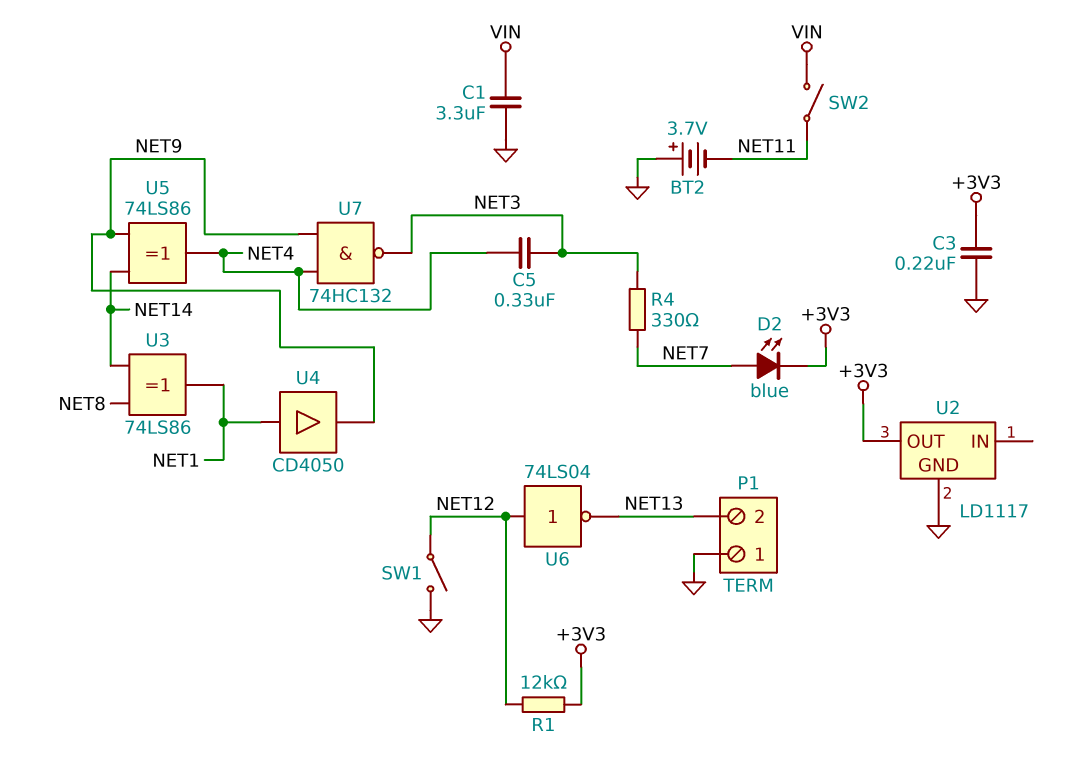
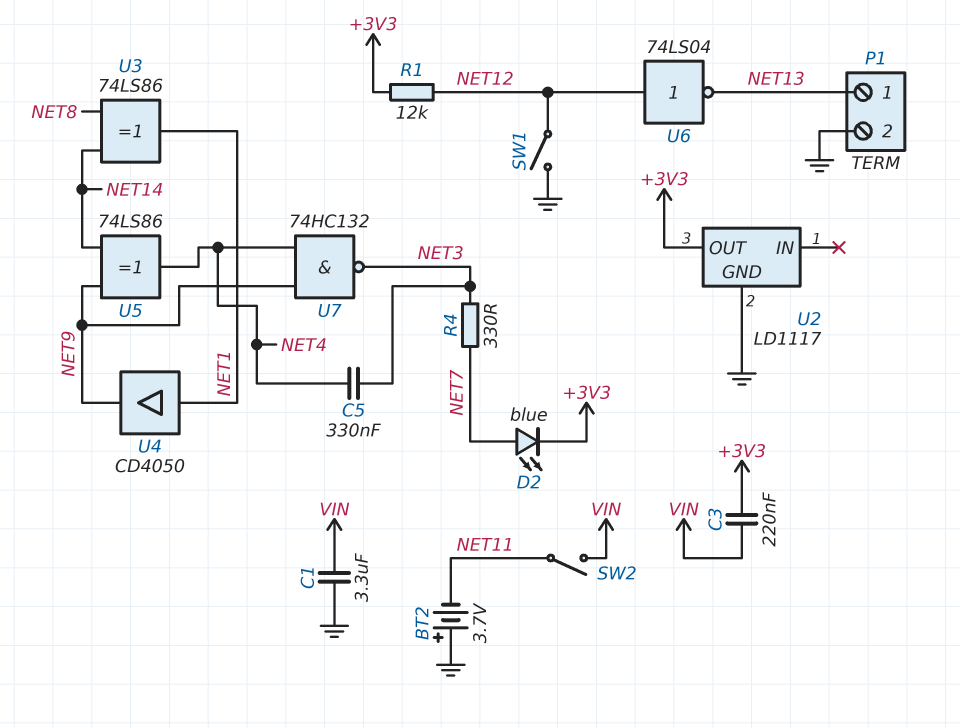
C3: 220nF (+3V3, GND) -> 220nF (+3V3, VIN)
P1 pin 1: GND -> NET13
P1 pin 2: NET13 -> GND

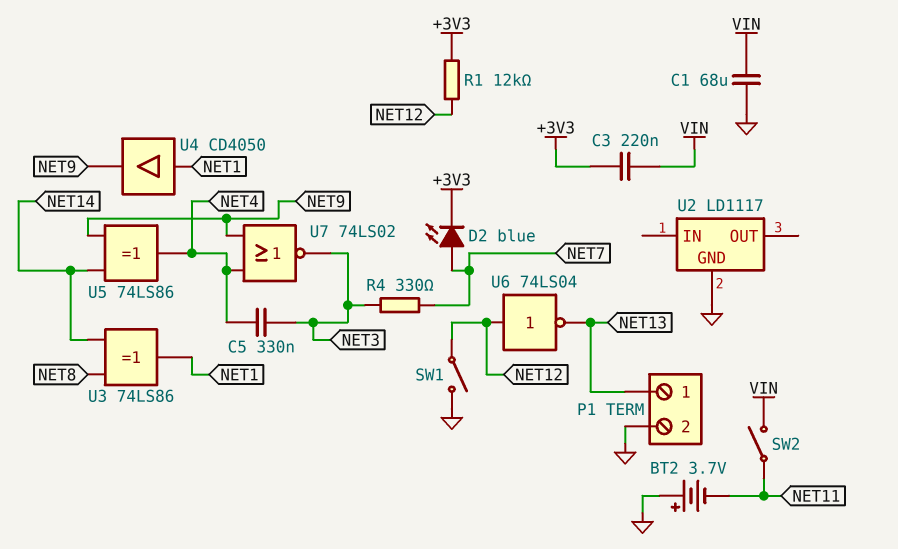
C1: 3.3uF (GND, VIN) -> 68uF (GND, VIN)
U2 pin OUT: +3V3 -> none
U7: NAND 74HC132 (in NET4, in NET9, out NET3) -> NOR 74LS02 (in NET4, in NET9, out NET3)

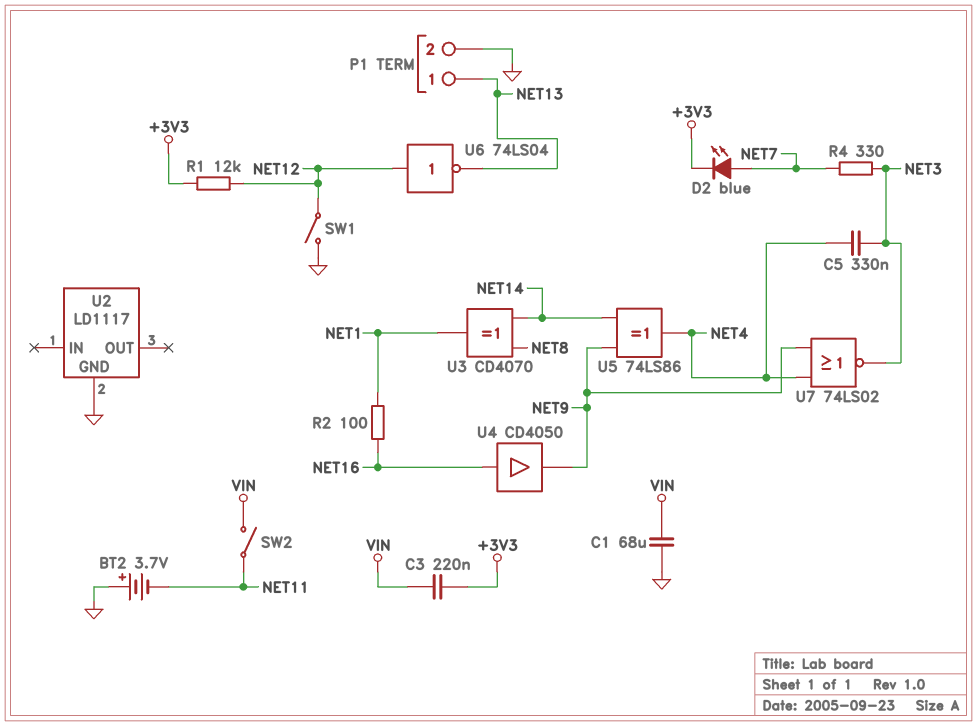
R2: none -> 100 (NET1, NET16)
U3: XOR 74LS86 (in NET8, in NET14, out NET1) -> XOR CD4070 (in NET8, in NET14, out NET1)
U4: buffer CD4050 (in NET1, out NET9) -> buffer CD4050 (in NET16, out NET9)

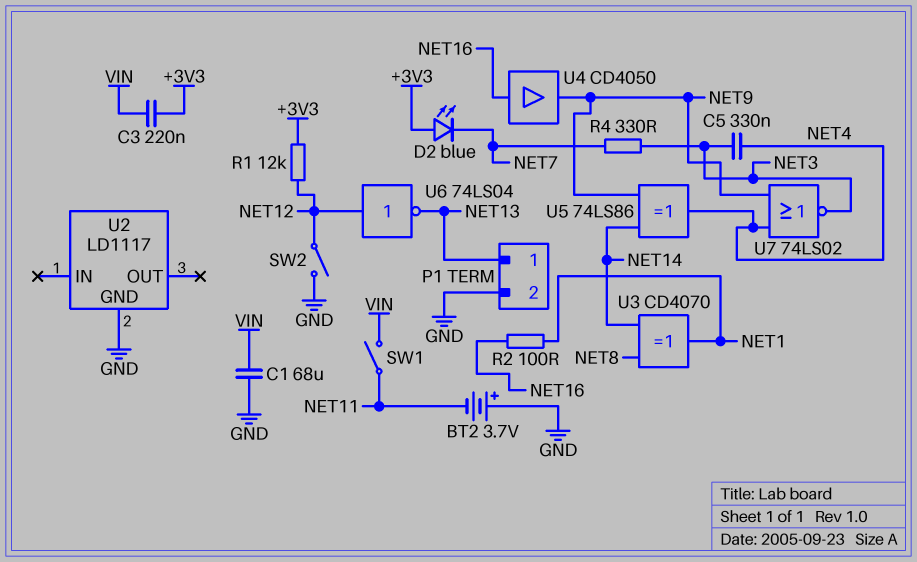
D2: LED blue (A NET7, K +3V3) -> LED blue (A +3V3, K NET7)
SW1: switch (GND, NET12) -> switch (NET11, VIN)
SW2: switch (NET11, VIN) -> switch (GND, NET12)

